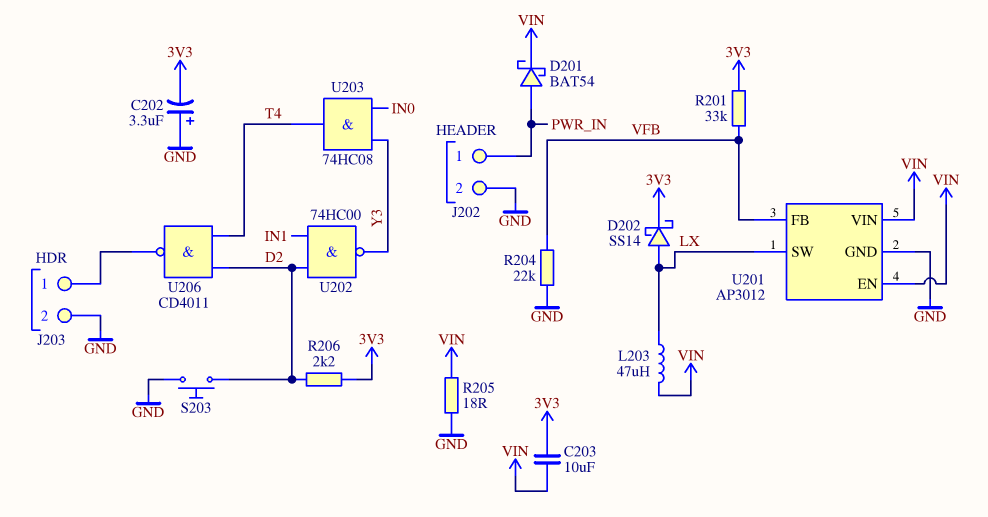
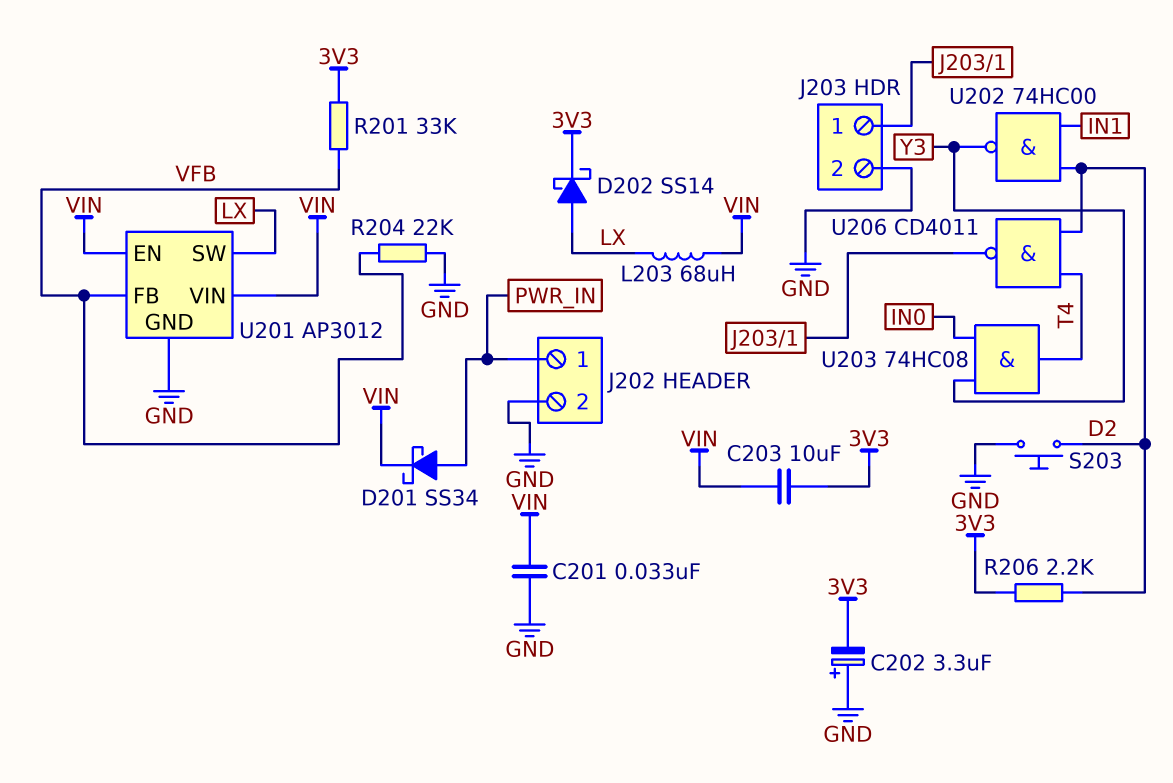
C201: none -> 33nF (GND, VIN)
D201: schottky BAT54 (A PWR_IN, K VIN) -> schottky SS34 (A PWR_IN, K VIN)
L203: 47uH (LX, VIN) -> 68uH (LX, VIN)
R205: 18 (GND, VIN) -> none

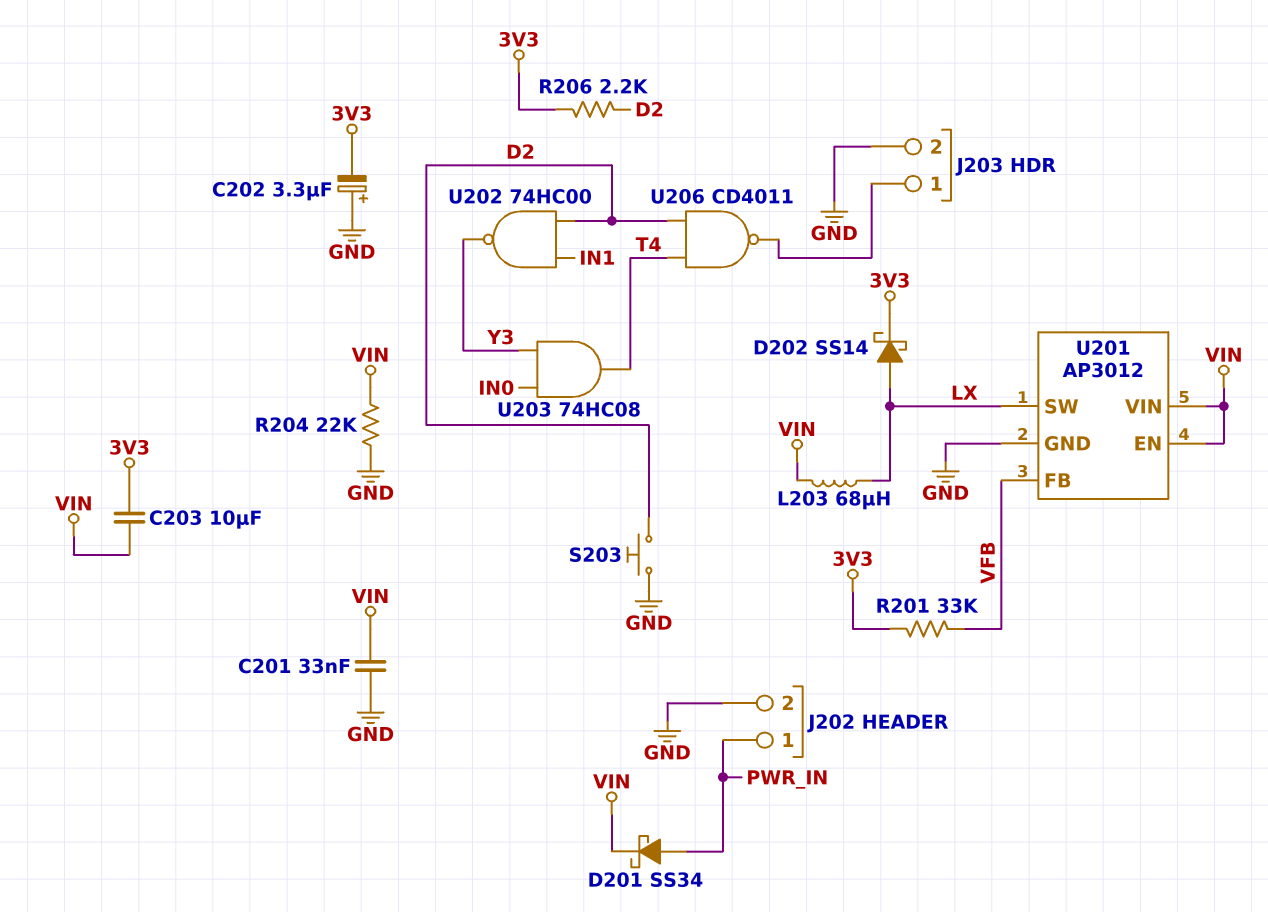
R204: 22k (GND, VFB) -> 22k (GND, VIN)

